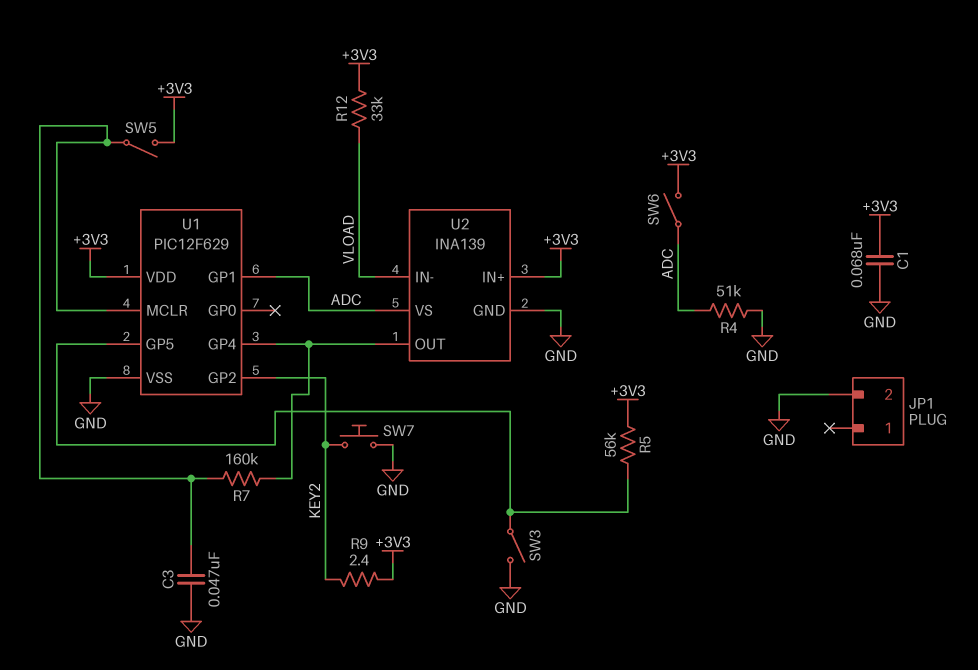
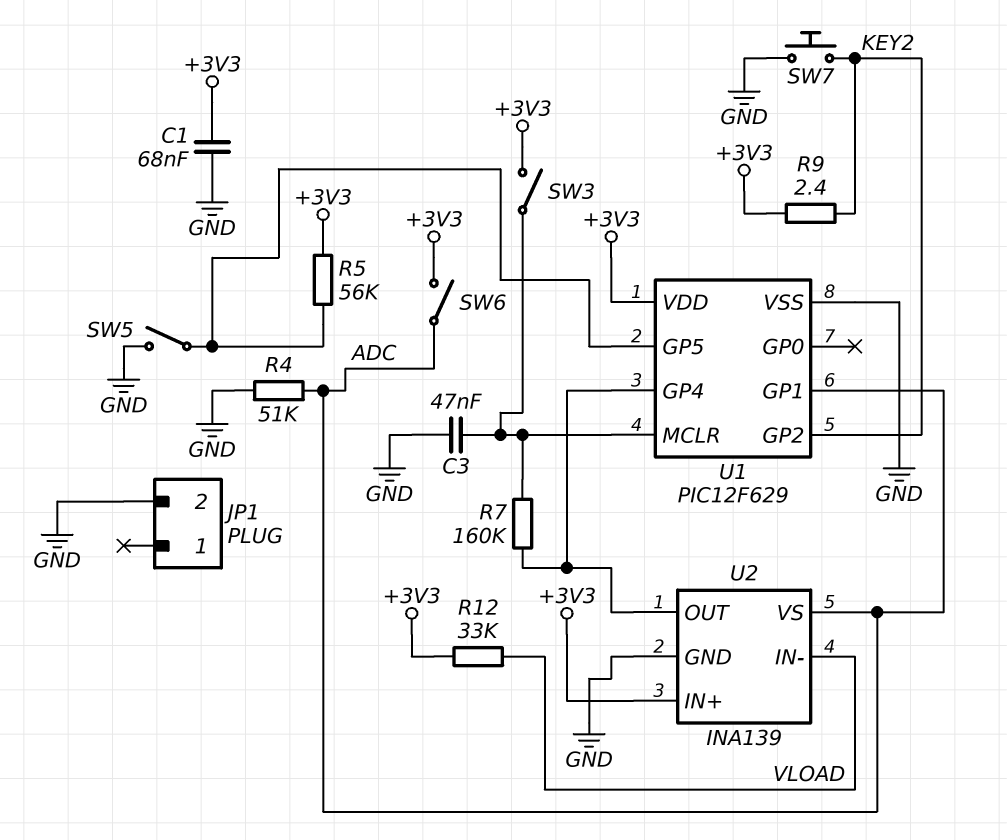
SW3: switch (GND, U1/GP5) -> switch (+3V3, U1/MCLR)
SW5: switch (+3V3, U1/MCLR) -> switch (GND, U1/GP5)

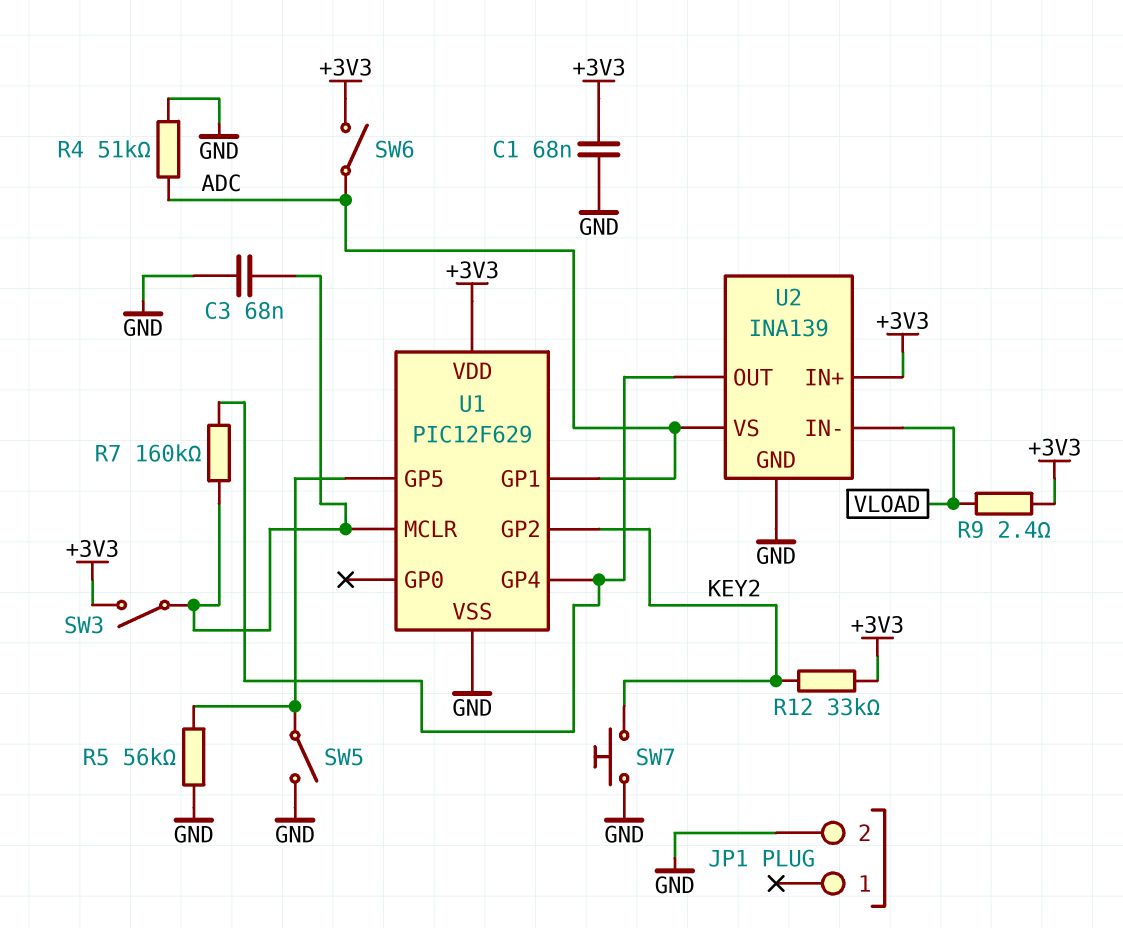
C3: 47nF (GND, U1/MCLR) -> 68nF (GND, U1/MCLR)
R5: 56k (+3V3, U1/GP5) -> 56k (GND, U1/GP5)
R9: 2.4 (+3V3, KEY2) -> 2.4 (+3V3, VLOAD)
R12: 33k (+3V3, VLOAD) -> 33k (+3V3, KEY2)

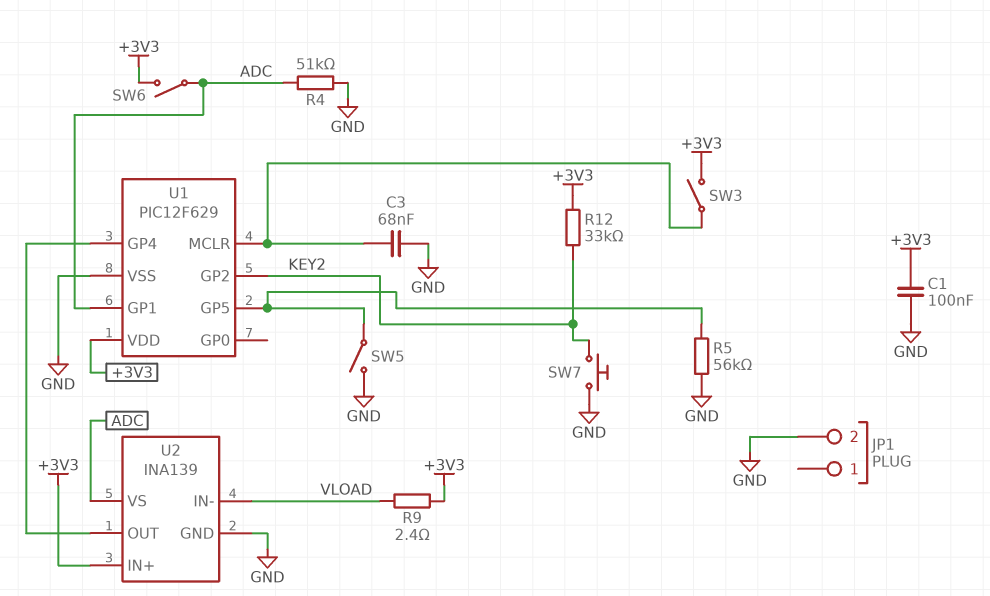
C1: 68nF (+3V3, GND) -> 100nF (+3V3, GND)
R7: 160k (U1/GP4, U1/MCLR) -> none

